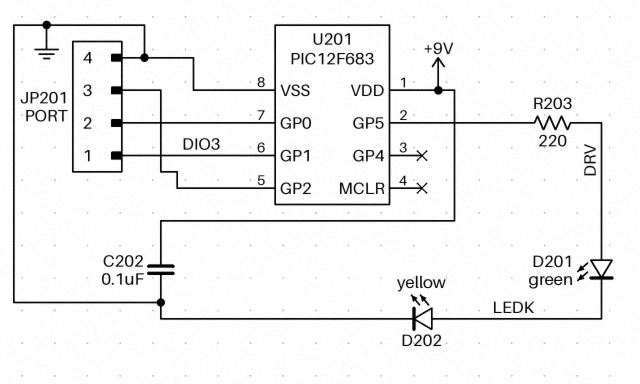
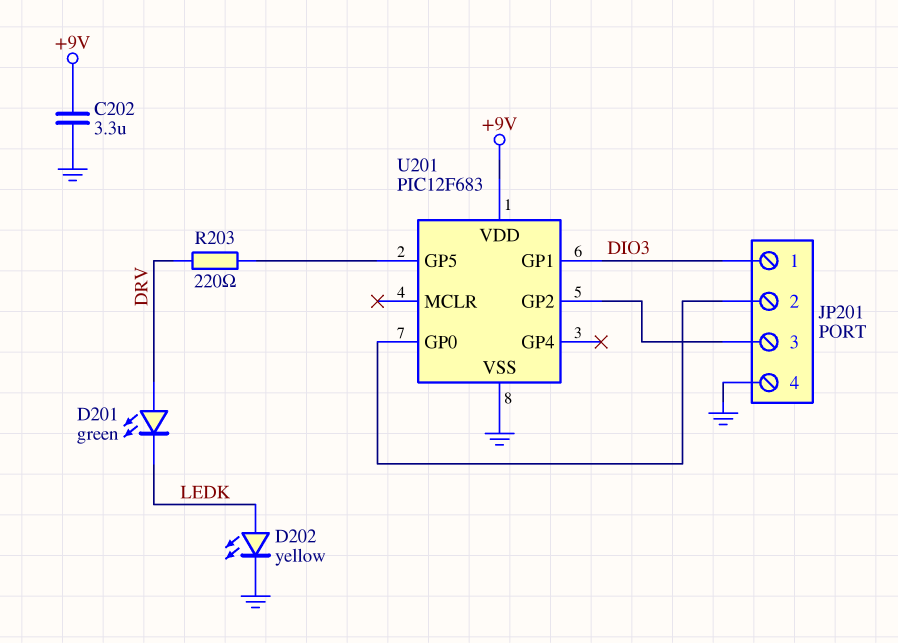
C202: 100nF (+9V, GND) -> 3.3uF (+9V, GND)

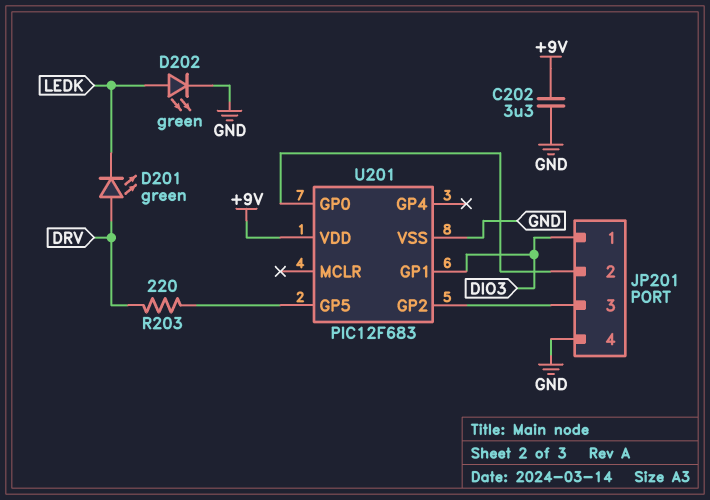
D202: LED yellow (A LEDK, K GND) -> LED green (A LEDK, K GND)

